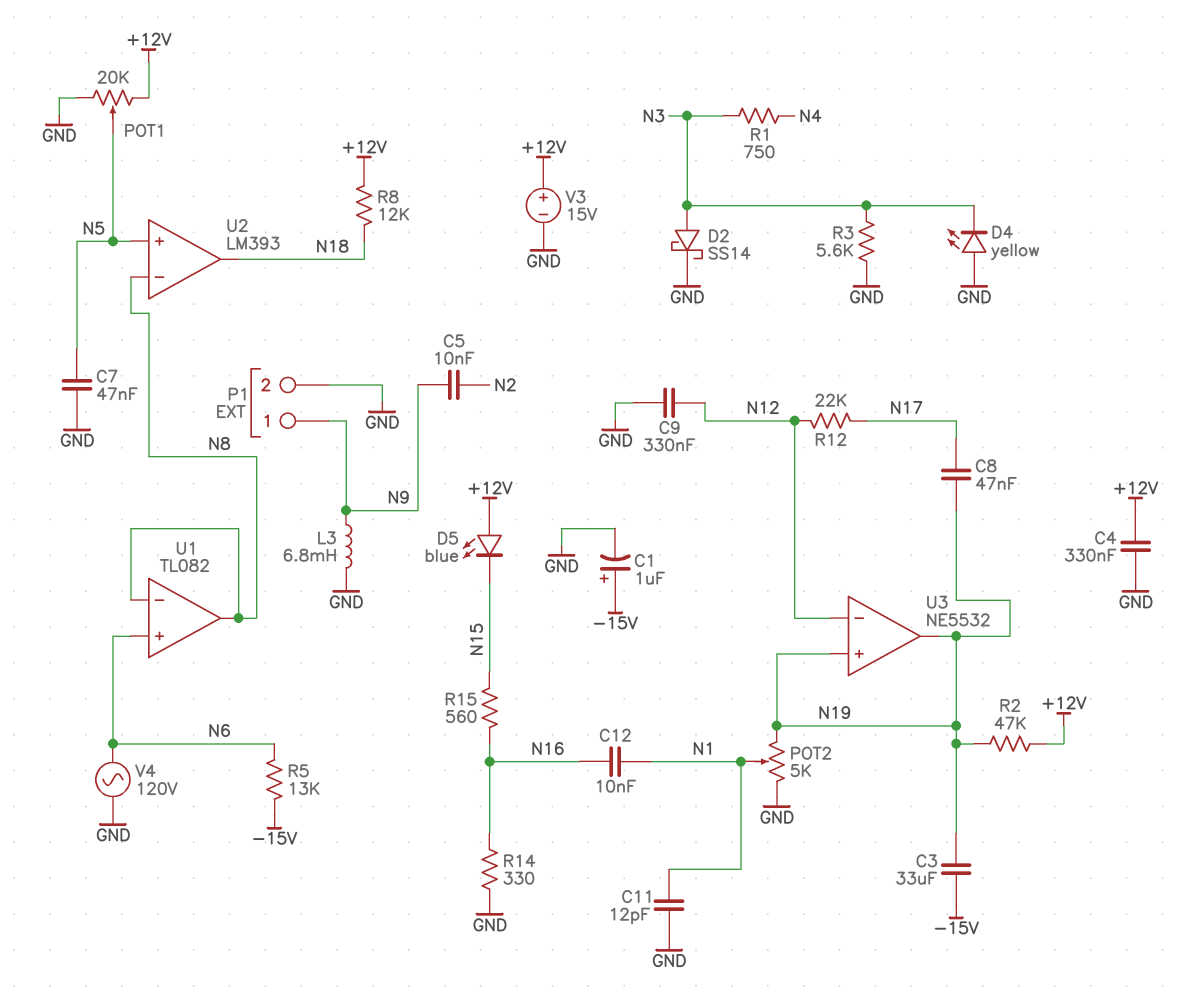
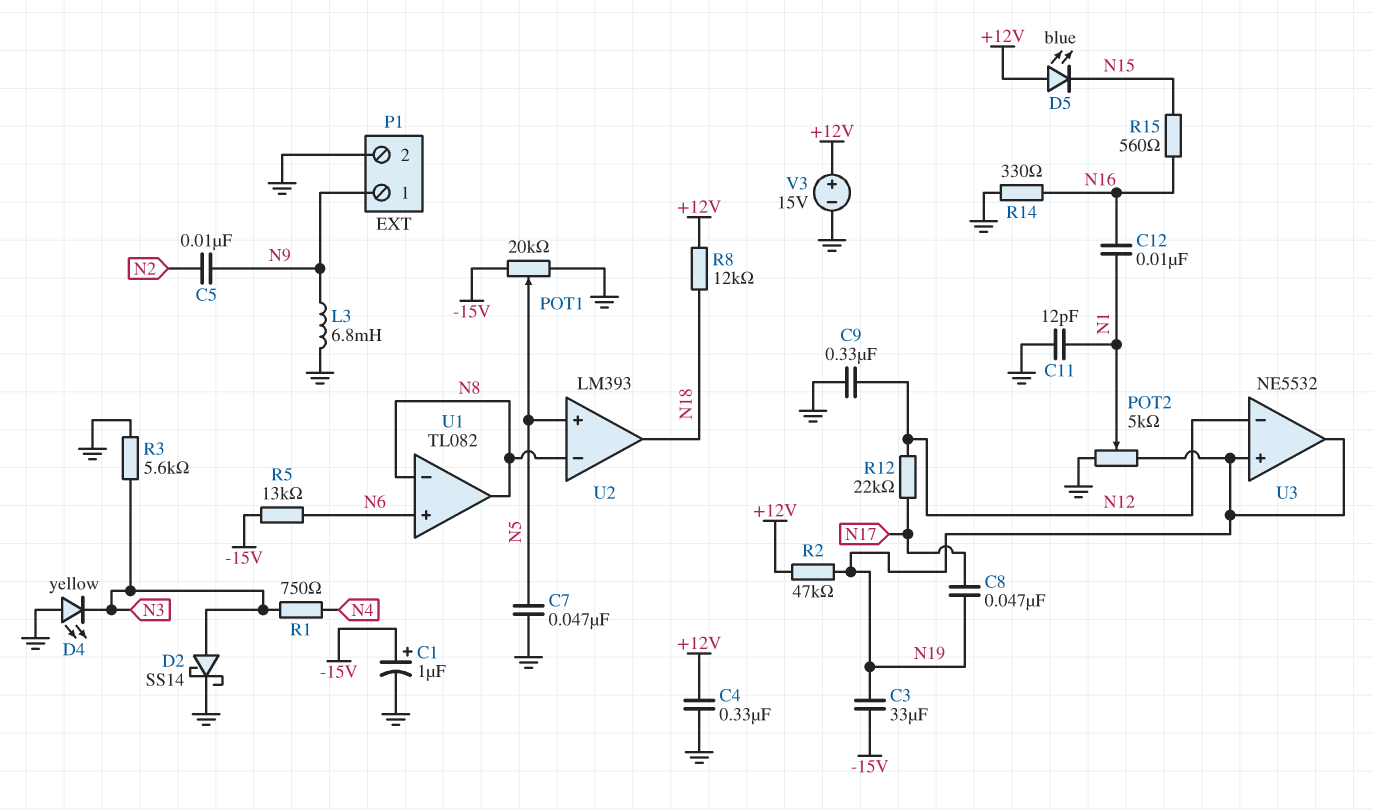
POT1: 20k (+12V, GND, wiper N5) -> 20k (-15V, GND, wiper N5)
V4: AC 120V (GND, N6) -> none

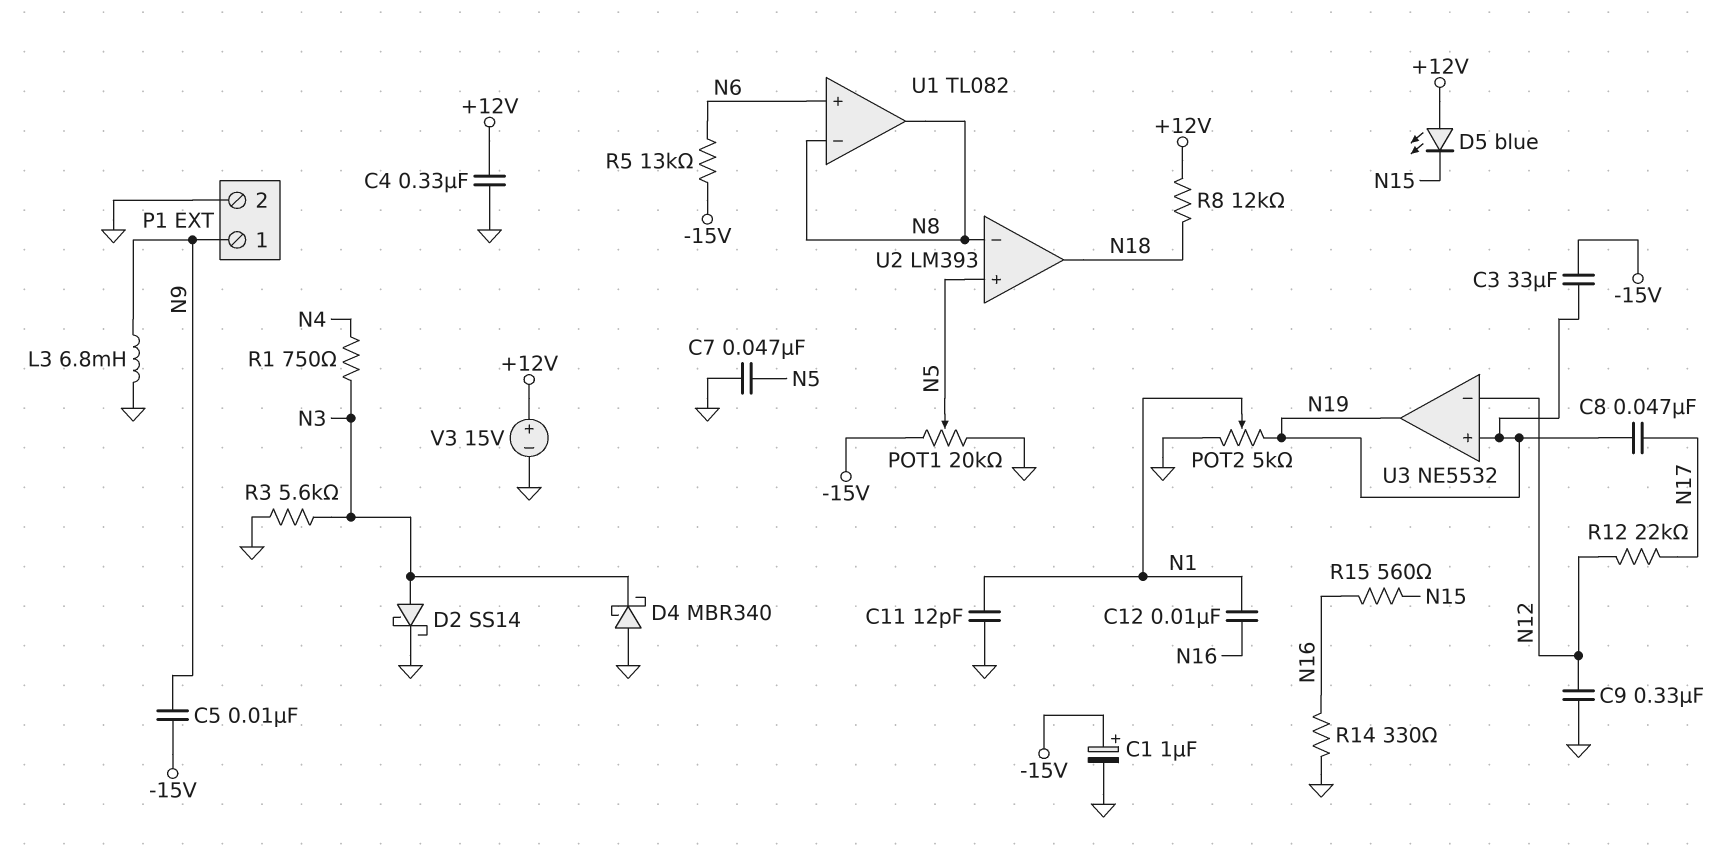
C5: 10nF (N2, N9) -> 10nF (-15V, N9)
D4: LED yellow (A GND, K N3) -> schottky MBR340 (A GND, K N3)
R2: 47k (+12V, N19) -> none

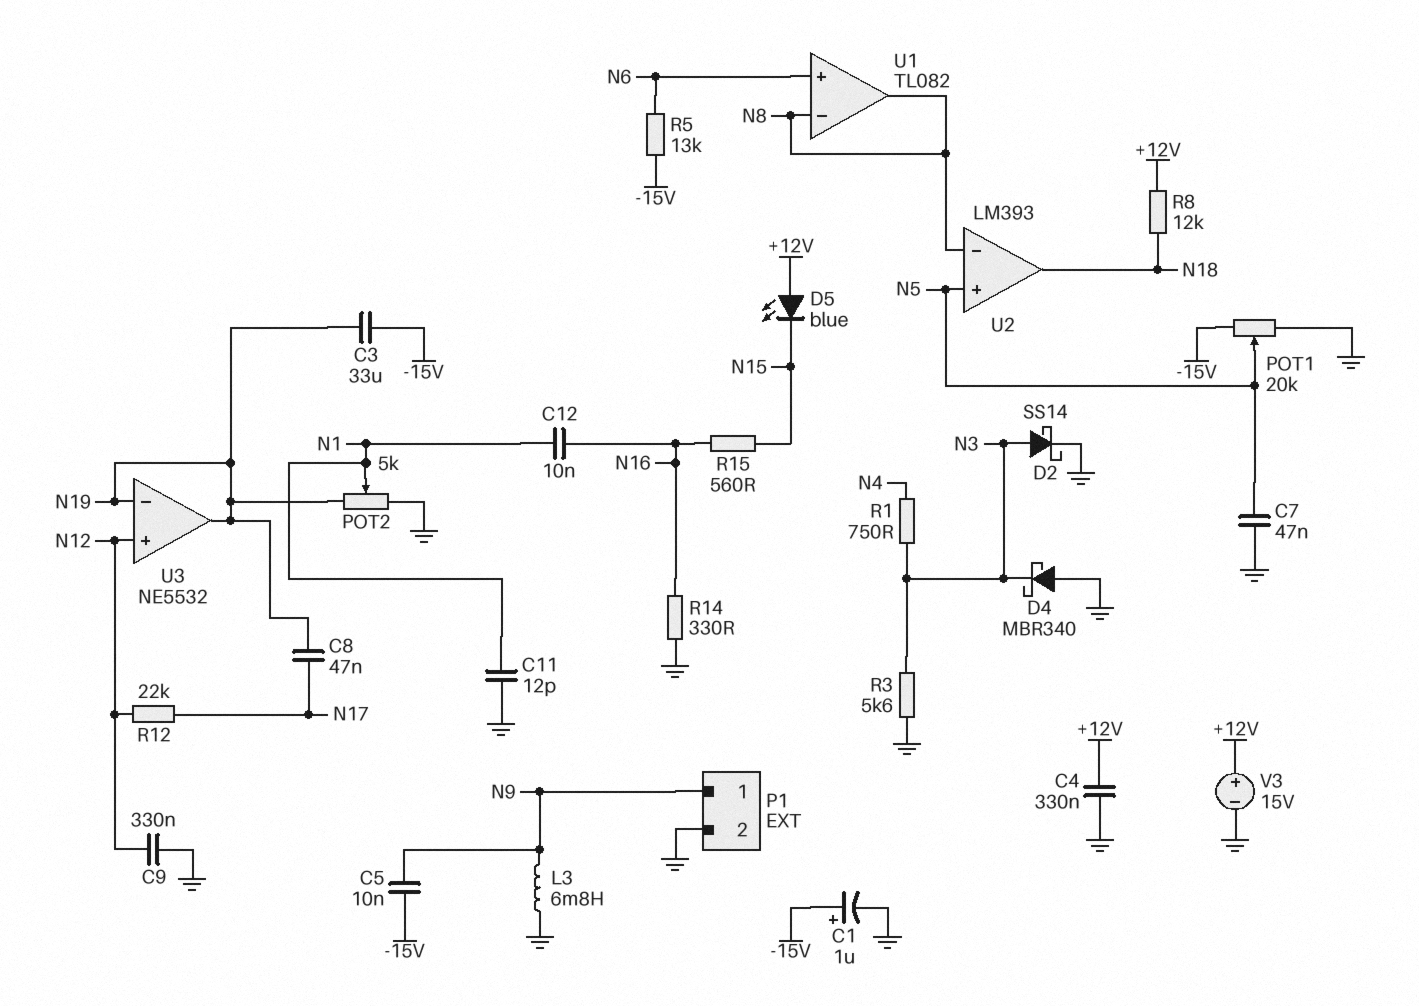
U3 pin in+: N19 -> N12
U3 pin in-: N12 -> N19

